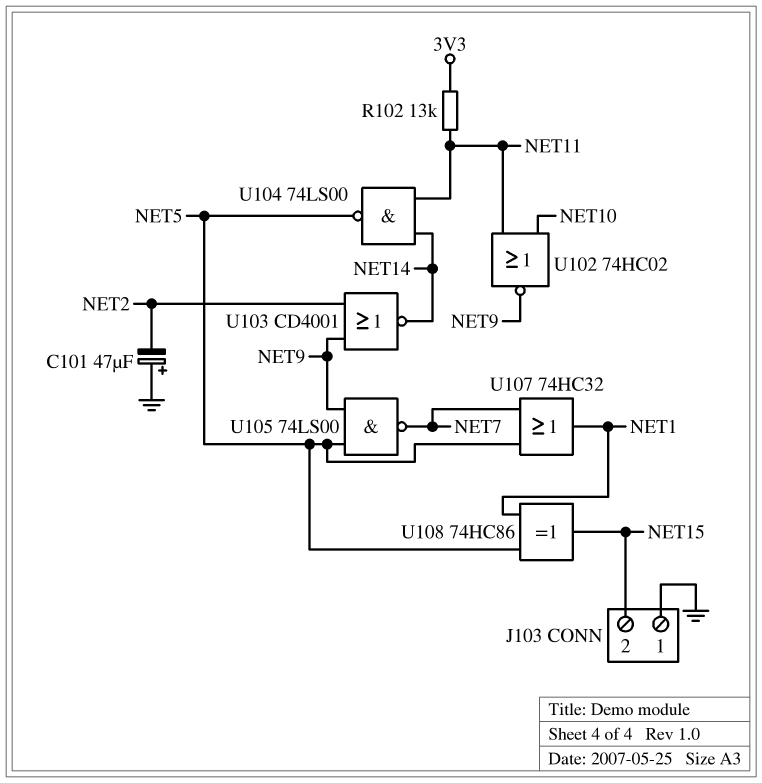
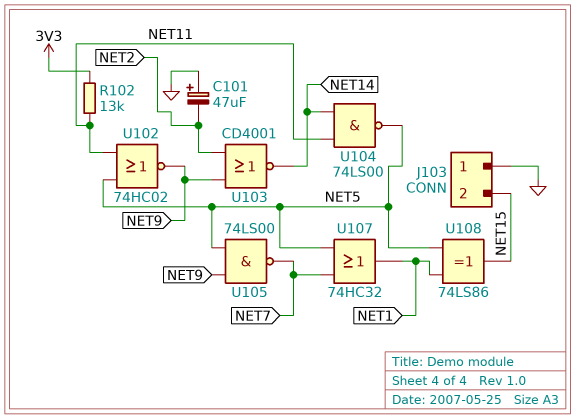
U102: NOR 74HC02 (in NET10, in NET11, out NET9) -> NOR 74HC02 (in NET5, in NET11, out NET9)
U108: XOR 74HC86 (in NET1, in NET5, out NET15) -> XOR 74LS86 (in NET1, in NET5, out NET15)

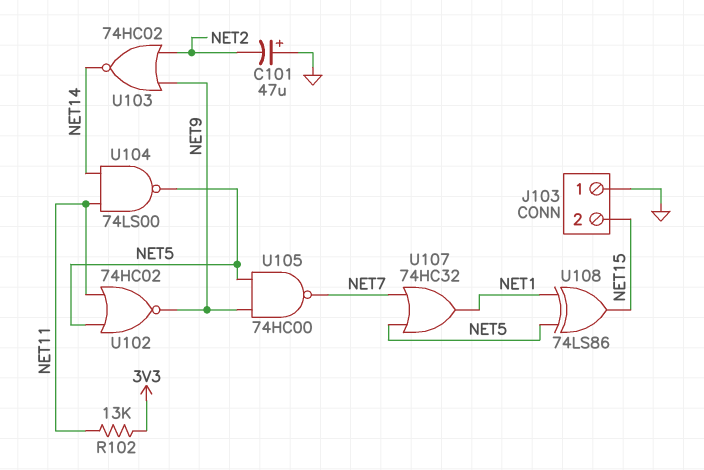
U103: NOR CD4001 (in NET2, in NET9, out NET14) -> NOR 74HC02 (in NET2, in NET9, out NET14)
U105: NAND 74LS00 (in NET5, in NET9, out NET7) -> NAND 74HC00 (in NET5, in NET9, out NET7)

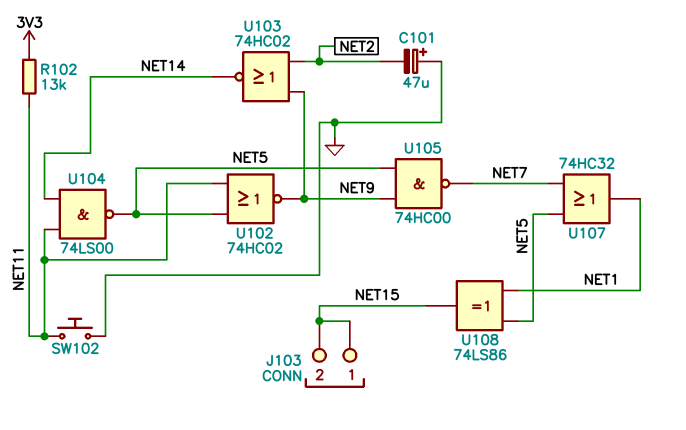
J103 pin 1: GND -> NET15
SW102: none -> button (GND, NET11)

